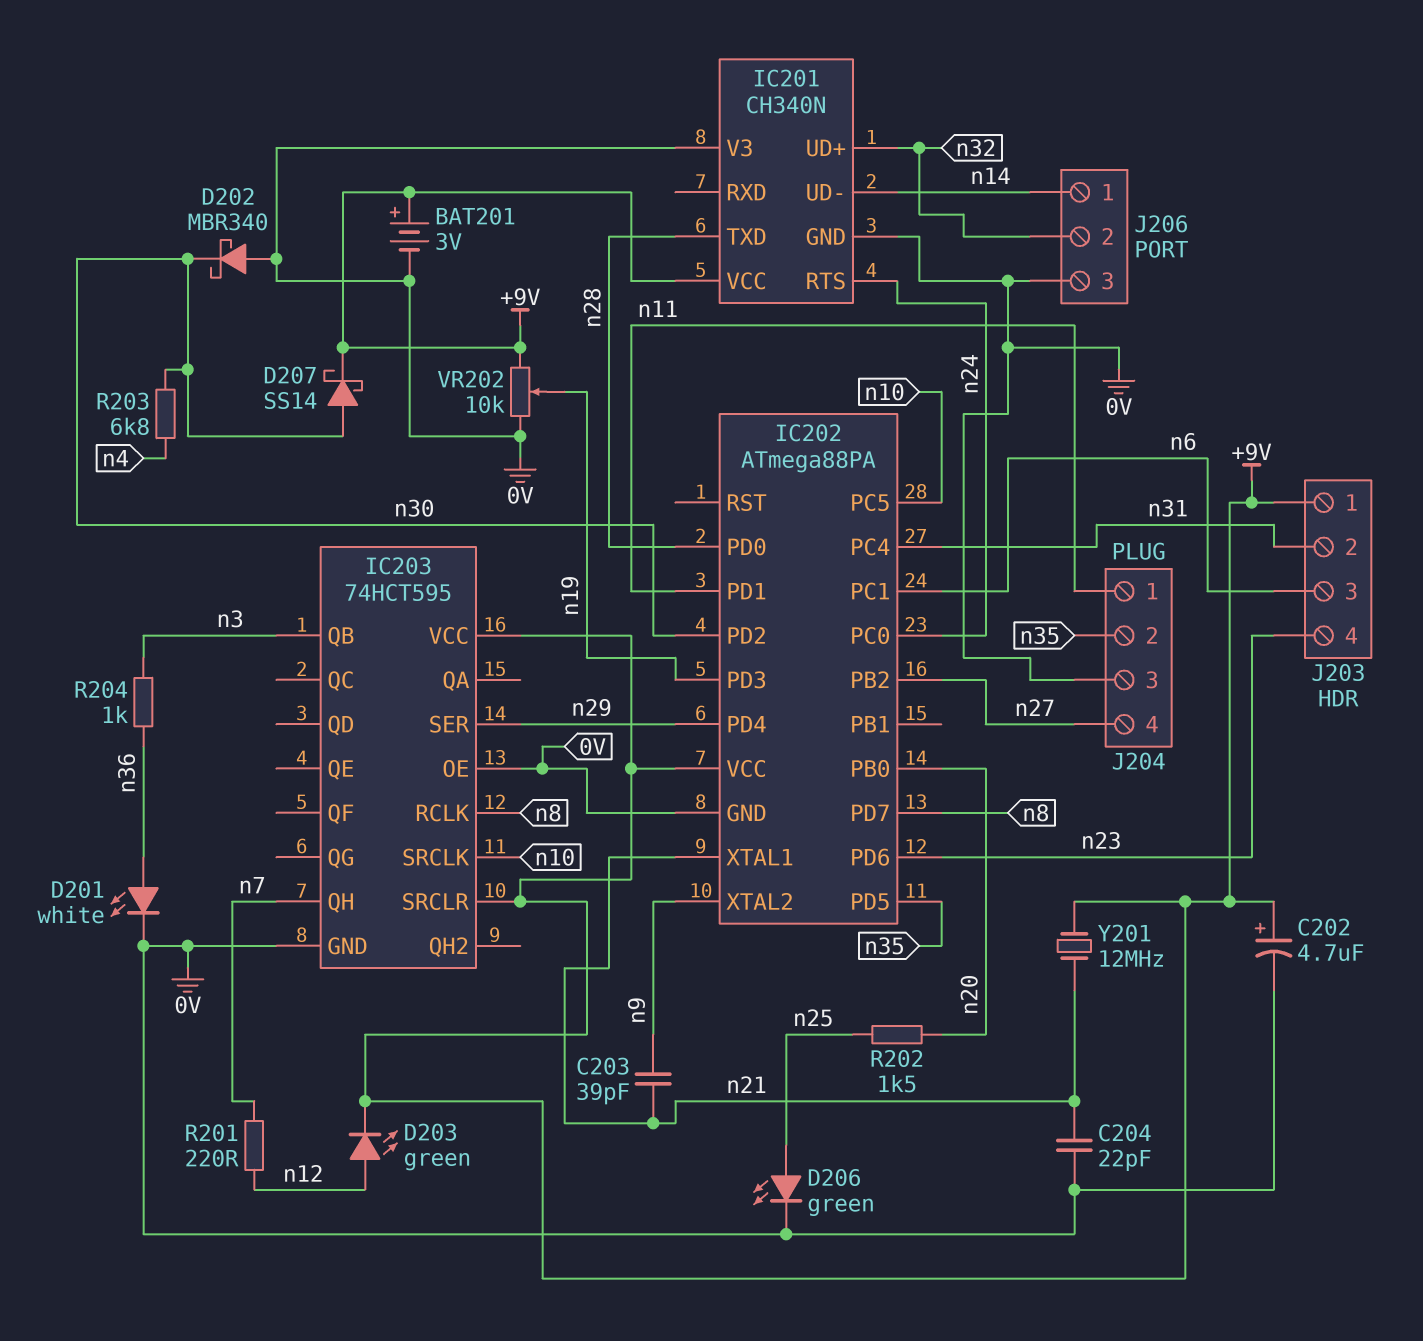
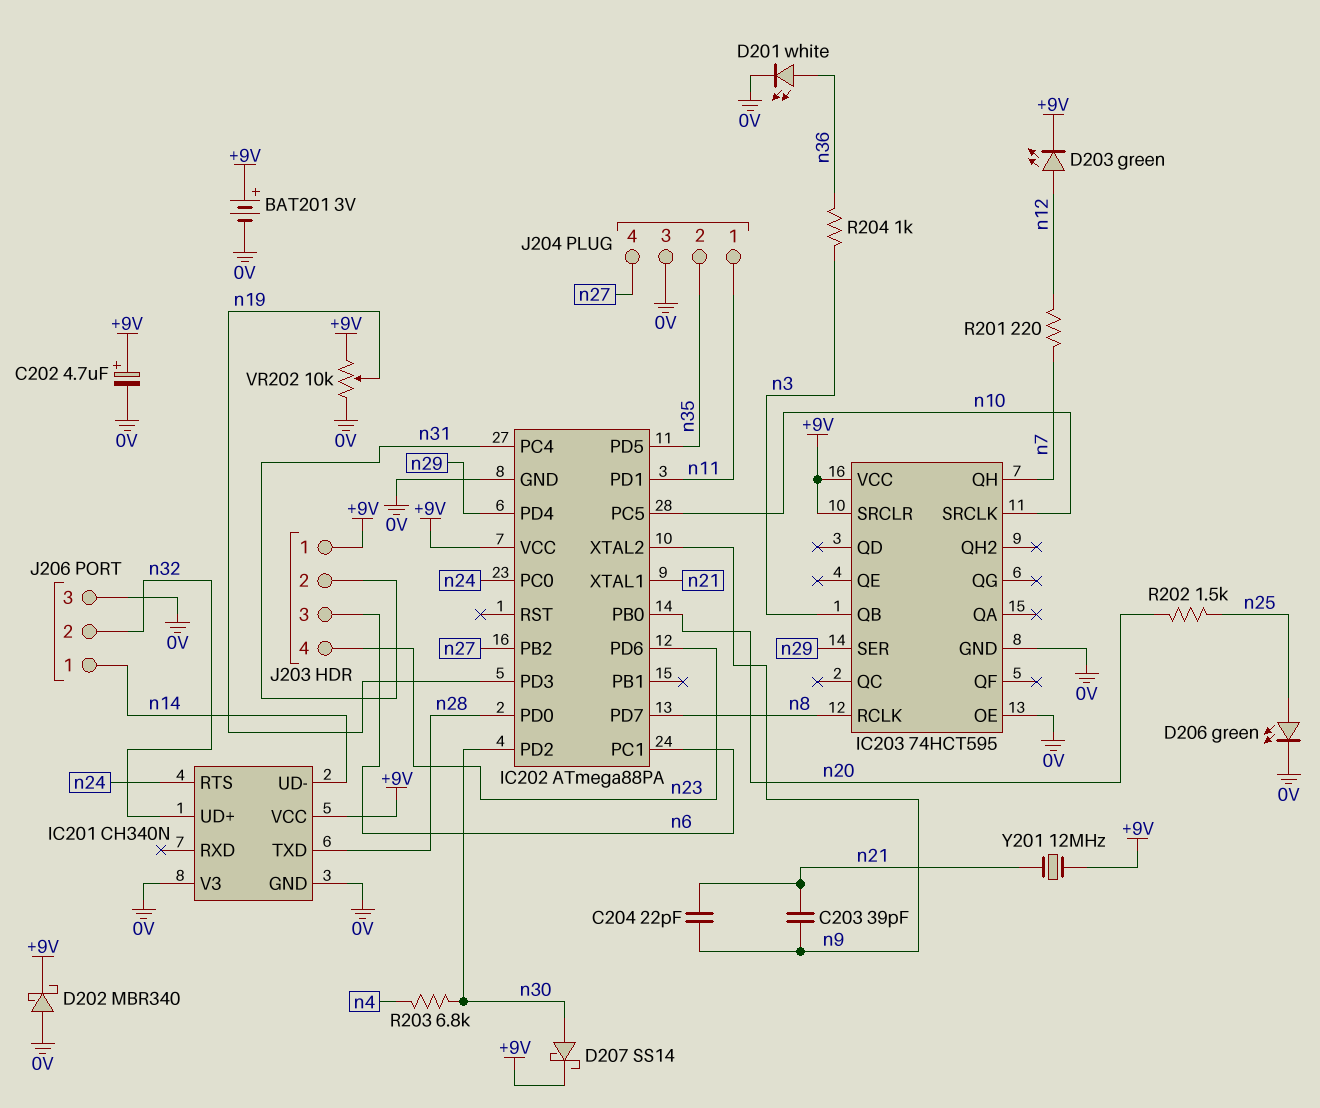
C204: 22pF (0V, n21) -> 22pF (n9, n21)
D202: schottky MBR340 (A 0V, K n30) -> schottky MBR340 (A 0V, K +9V)

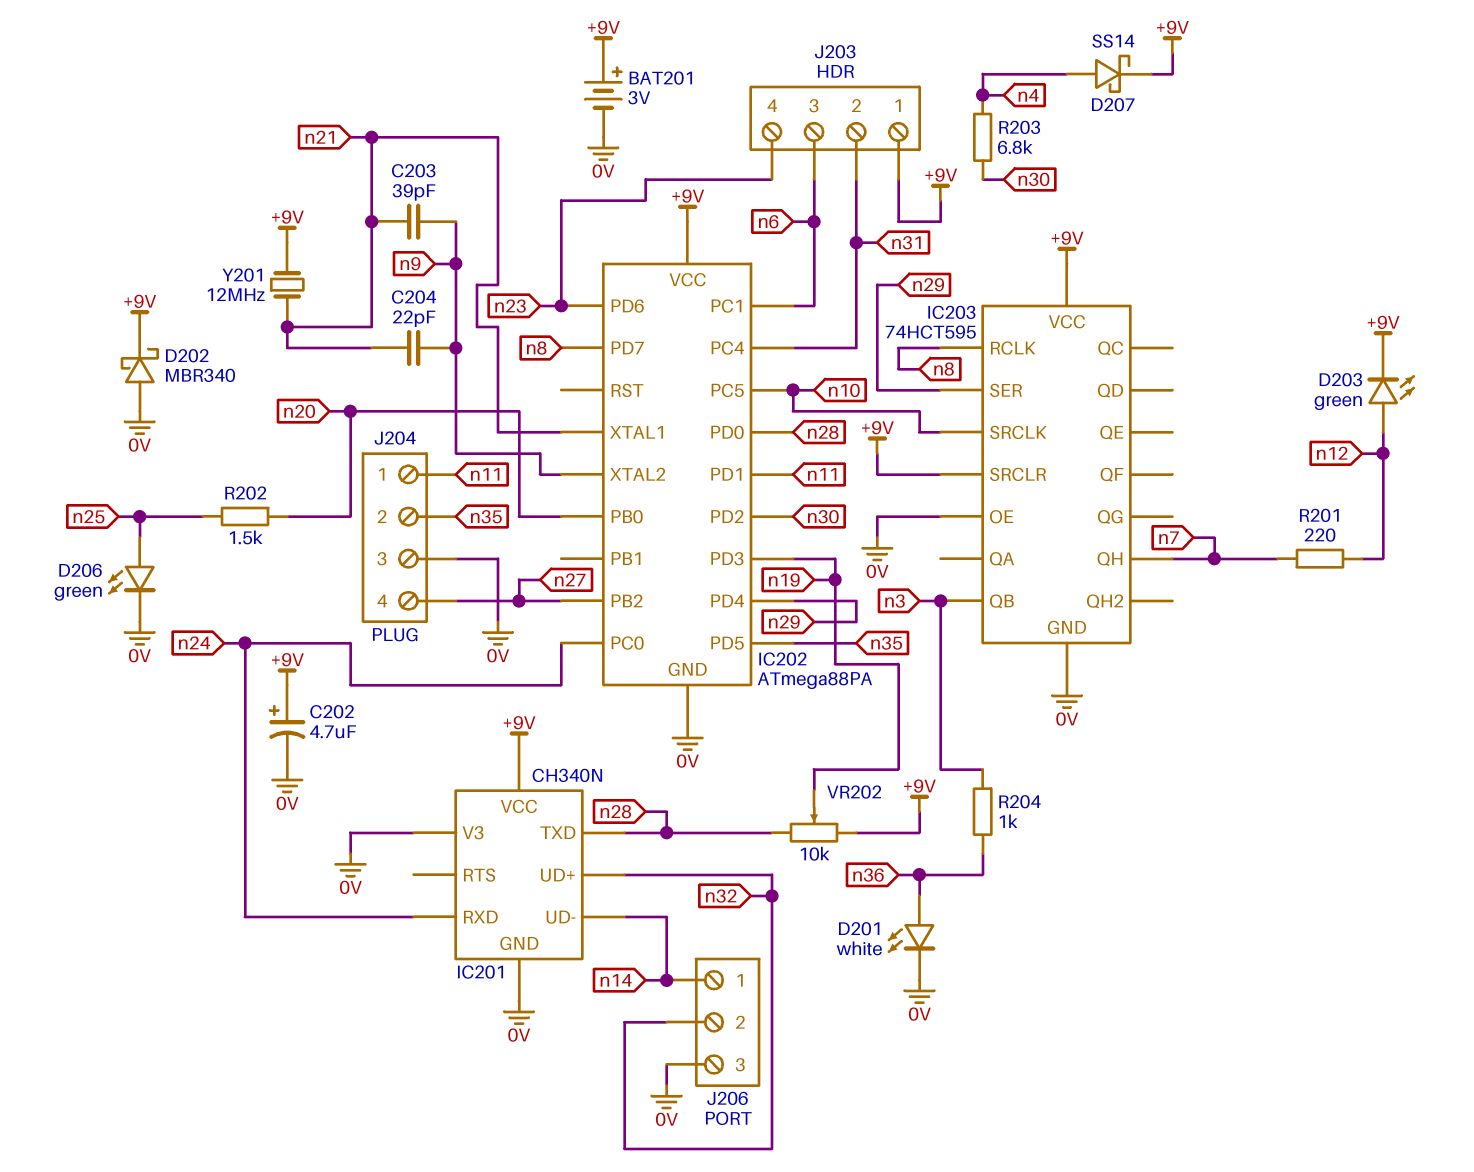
D207: schottky SS14 (A n30, K +9V) -> schottky SS14 (A n4, K +9V)
IC201 pin RTS: n24 -> none
IC201 pin RXD: none -> n24
VR202: 10k (+9V, 0V, wiper n19) -> 10k (+9V, n28, wiper n19)

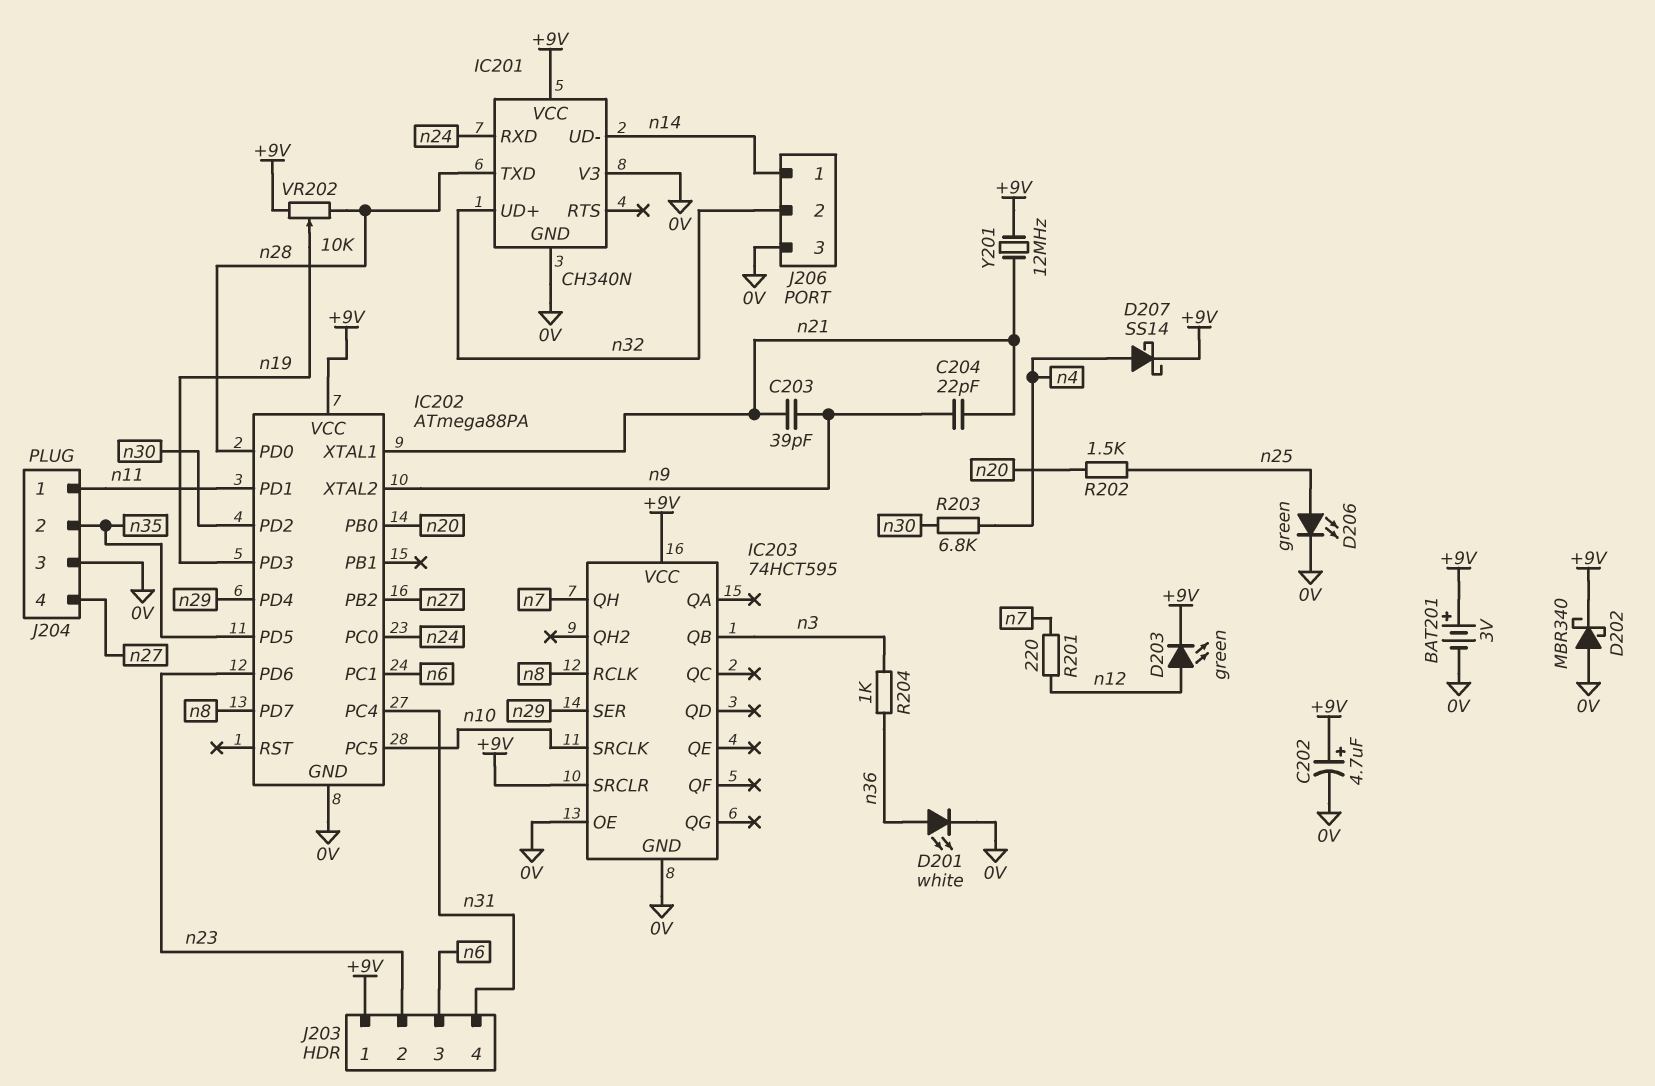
J203 pin 2: n31 -> n23
J203 pin 4: n23 -> n31

